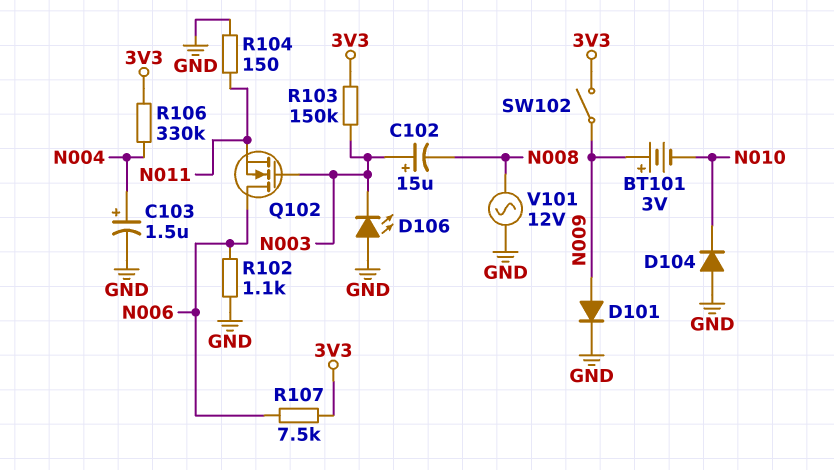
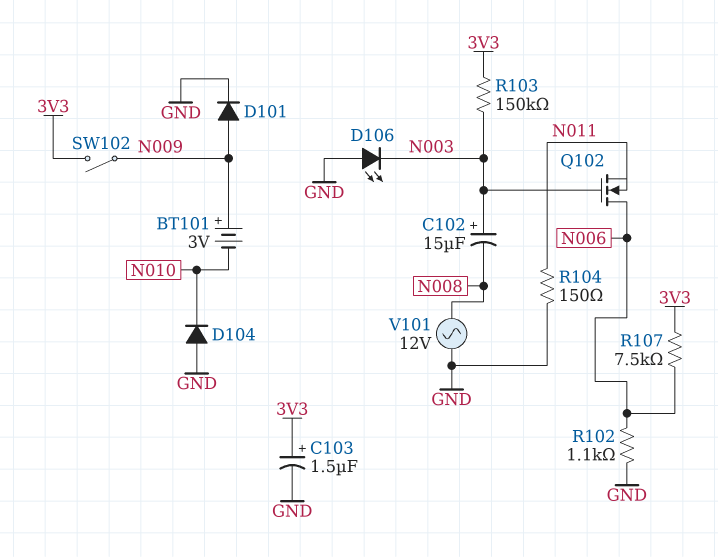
C103: 1.5uF (plus N004, minus GND) -> 1.5uF (plus 3V3, minus GND)
R106: 330k (3V3, N004) -> none

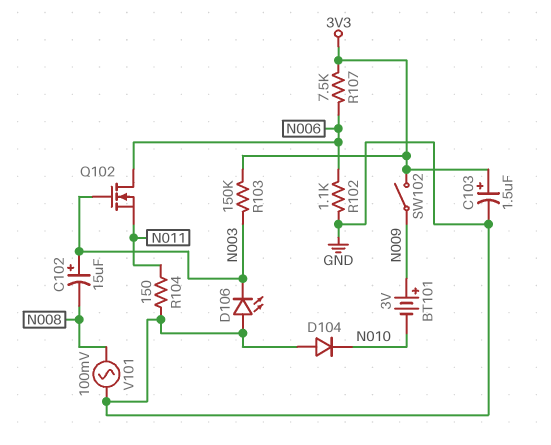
D101: diode (A N009, K GND) -> none
V101: AC 12V (GND, N008) -> AC 100mV (GND, N008)

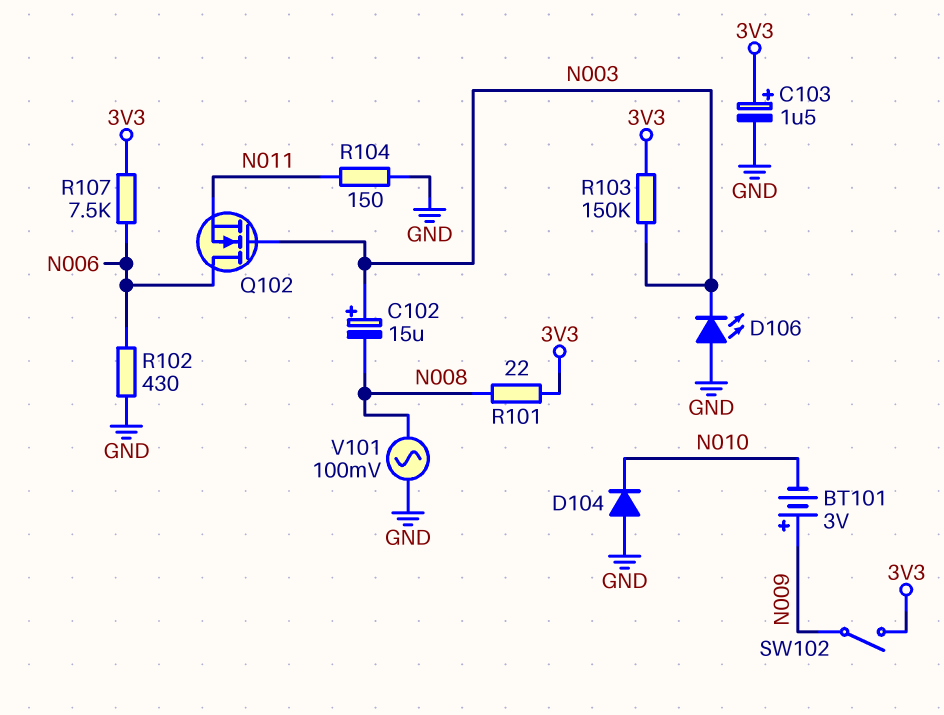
R101: none -> 22 (3V3, N008)
R102: 1.1k (GND, N006) -> 430 (GND, N006)

